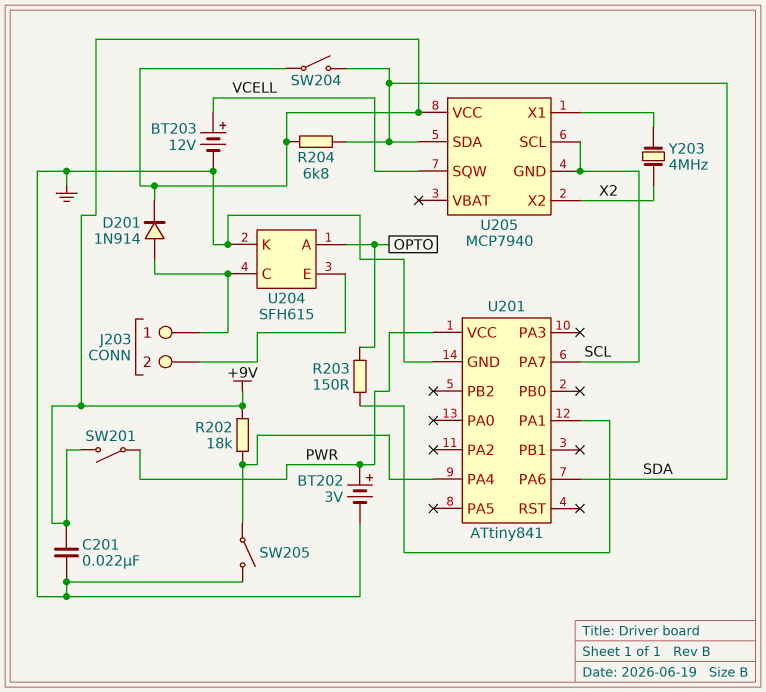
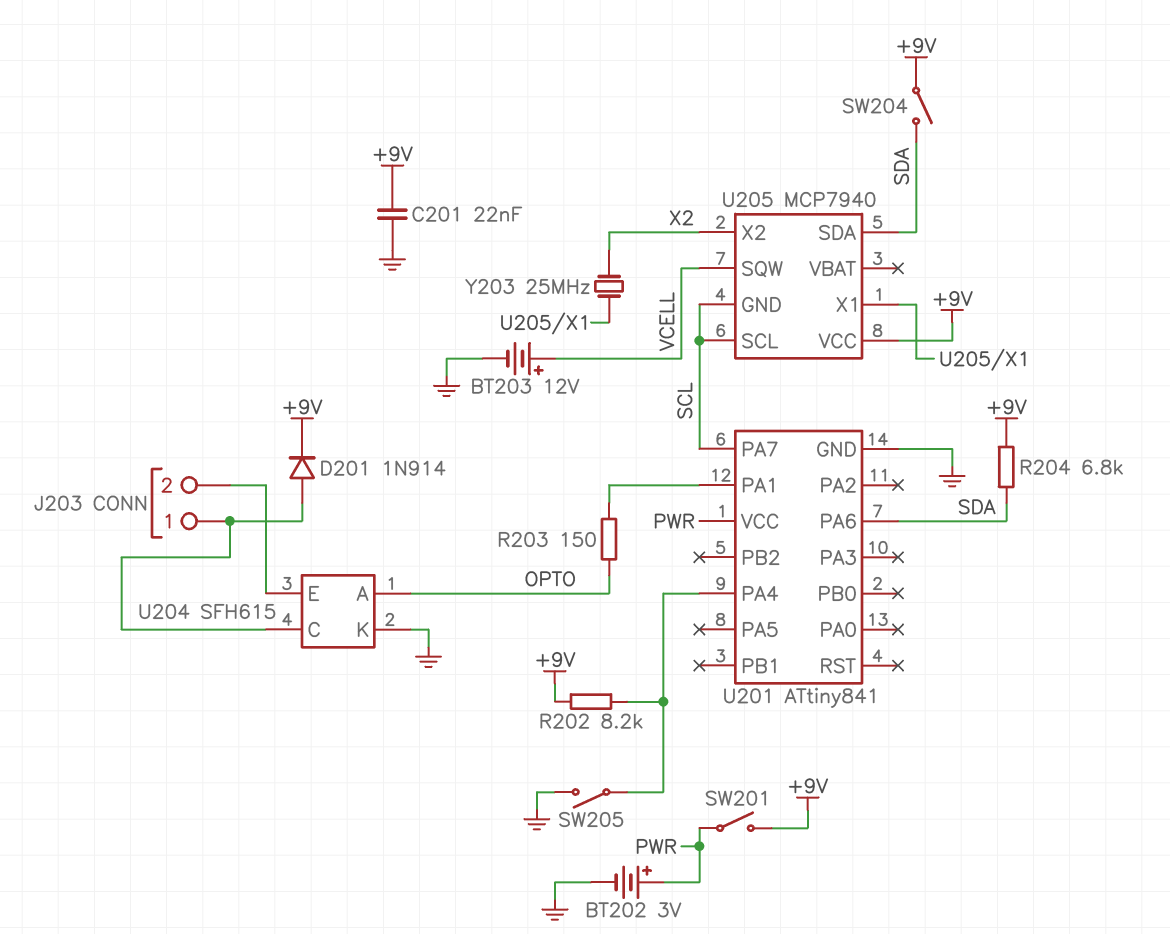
R202: 18k (+9V, U201/PA4) -> 8.2k (+9V, U201/PA4)
Y203: 4MHz (U205/X1, X2) -> 25MHz (U205/X1, X2)

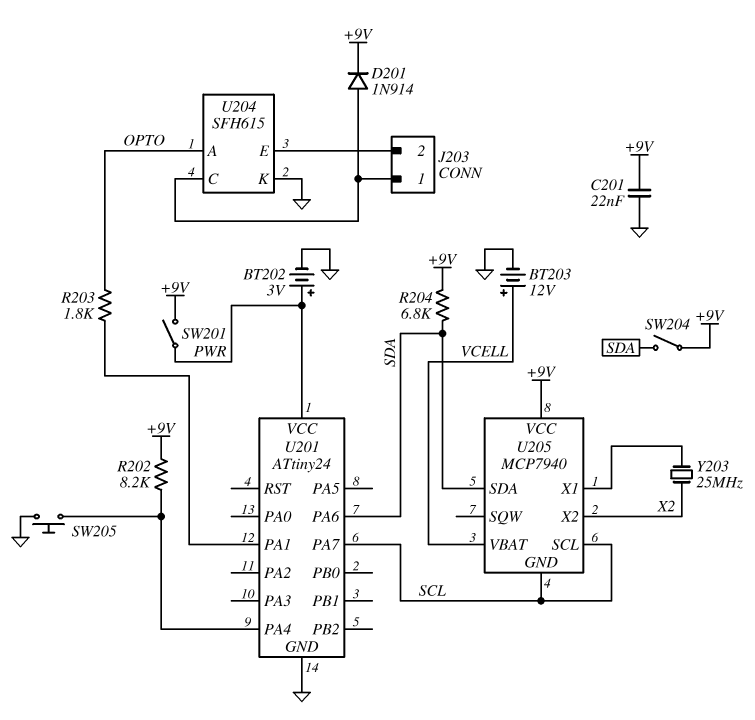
R203: 150 (OPTO, U201/PA1) -> 1.8k (OPTO, U201/PA1)
SW205: switch (GND, U201/PA4) -> button (GND, U201/PA4)
U201: ATtiny841 -> ATtiny24
U205 pin SQW: VCELL -> none
U205 pin VBAT: none -> VCELL

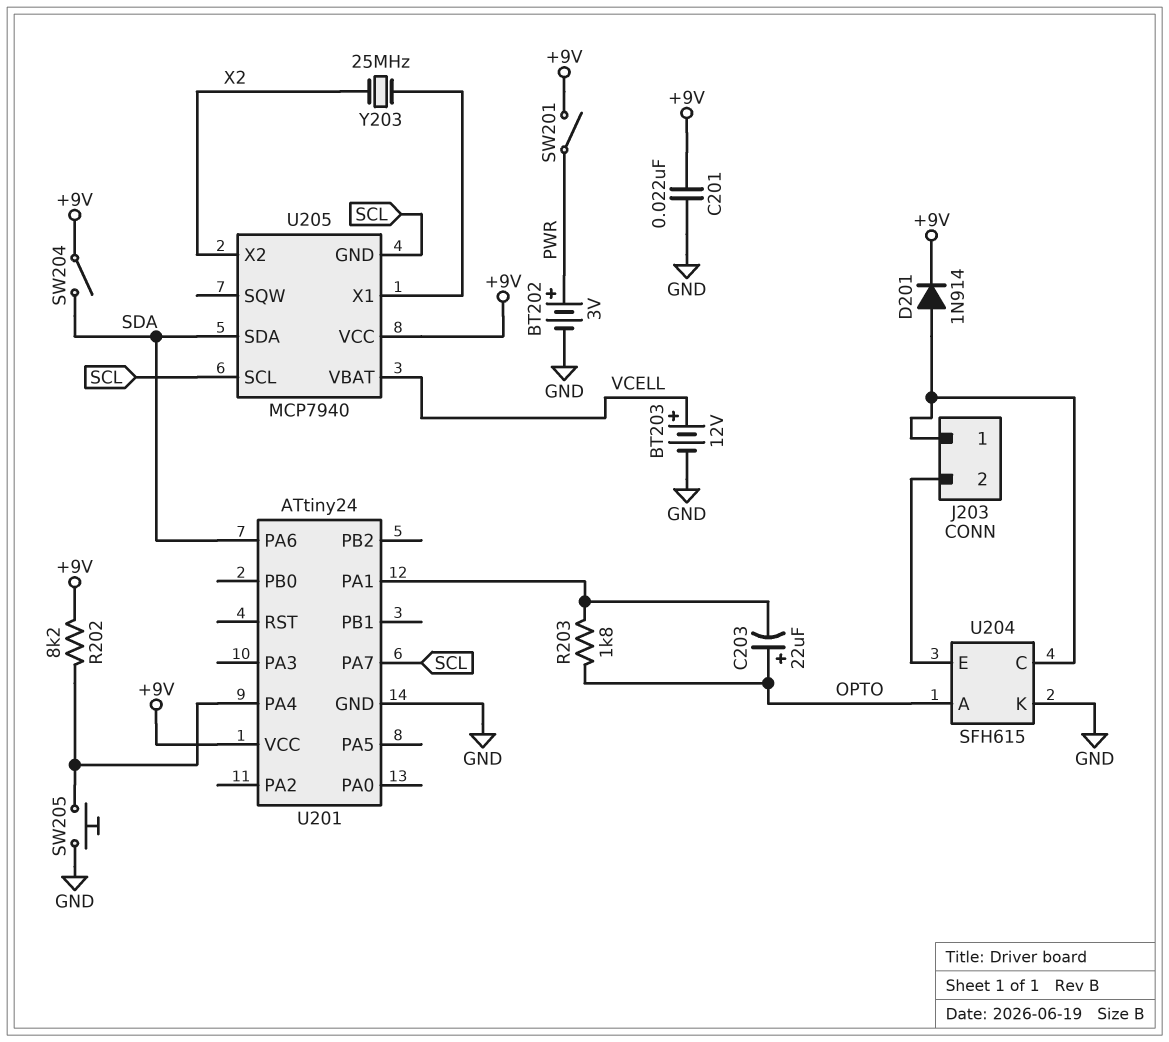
C203: none -> 22uF (plus OPTO, minus U201/PA1)
R204: 6.8k (+9V, SDA) -> none
U201 pin VCC: PWR -> +9V

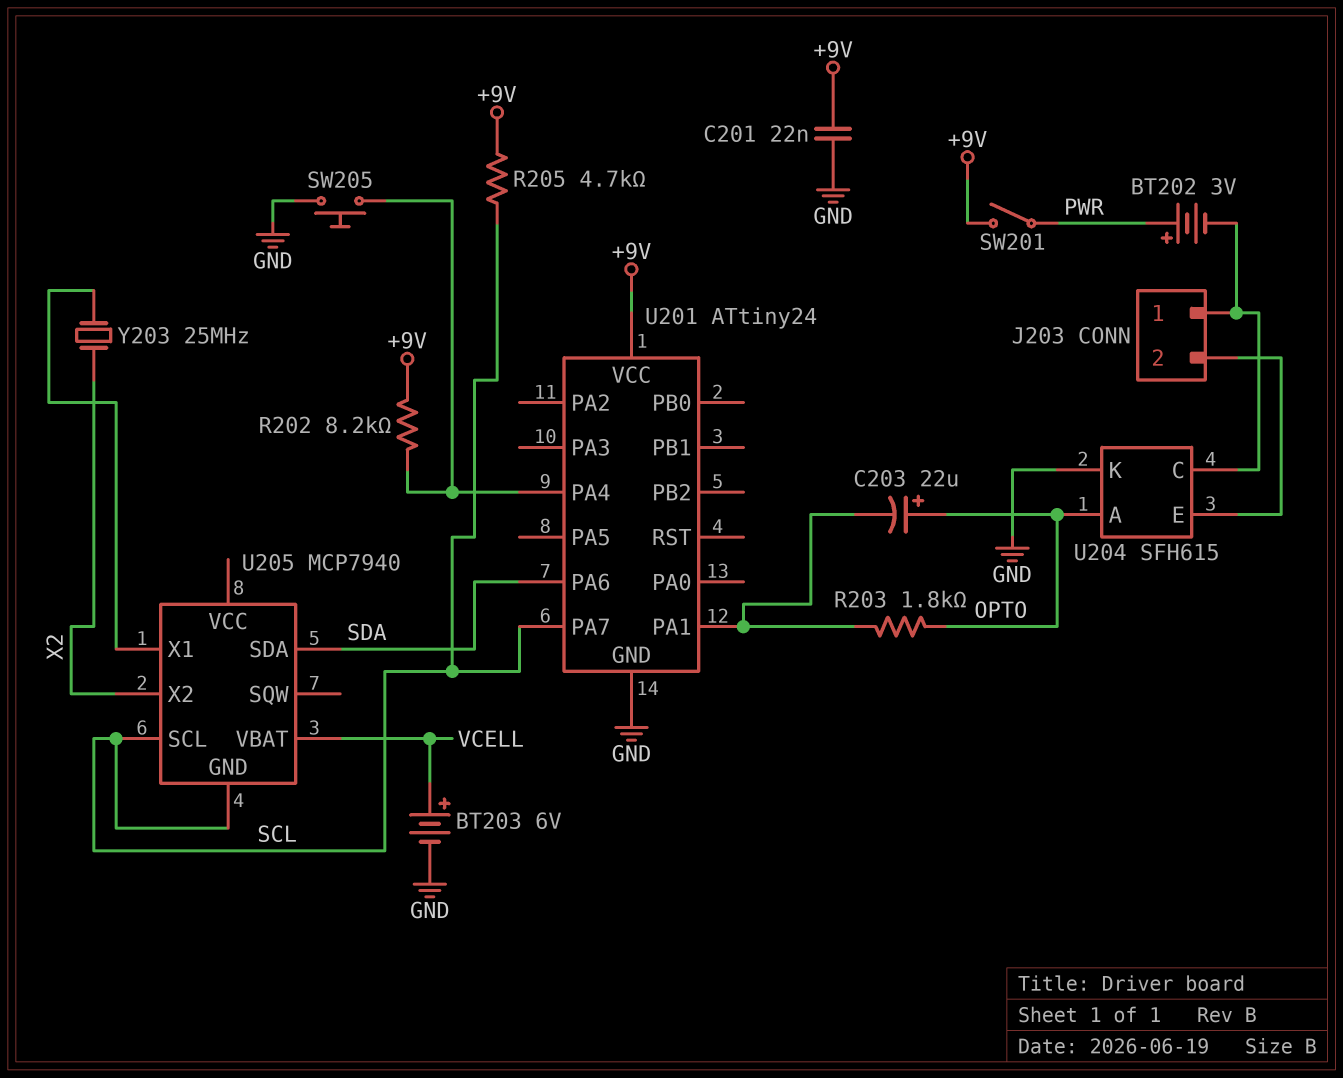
BT202: 3V (plus PWR, minus GND) -> 3V (plus PWR, minus J203/1)
BT203: 12V (plus VCELL, minus GND) -> 6V (plus VCELL, minus GND)
D201: diode 1N914 (A J203/1, K +9V) -> none
R205: none -> 4.7k (+9V, SCL)
SW204: switch (+9V, SDA) -> none
U205 pin VCC: +9V -> none

